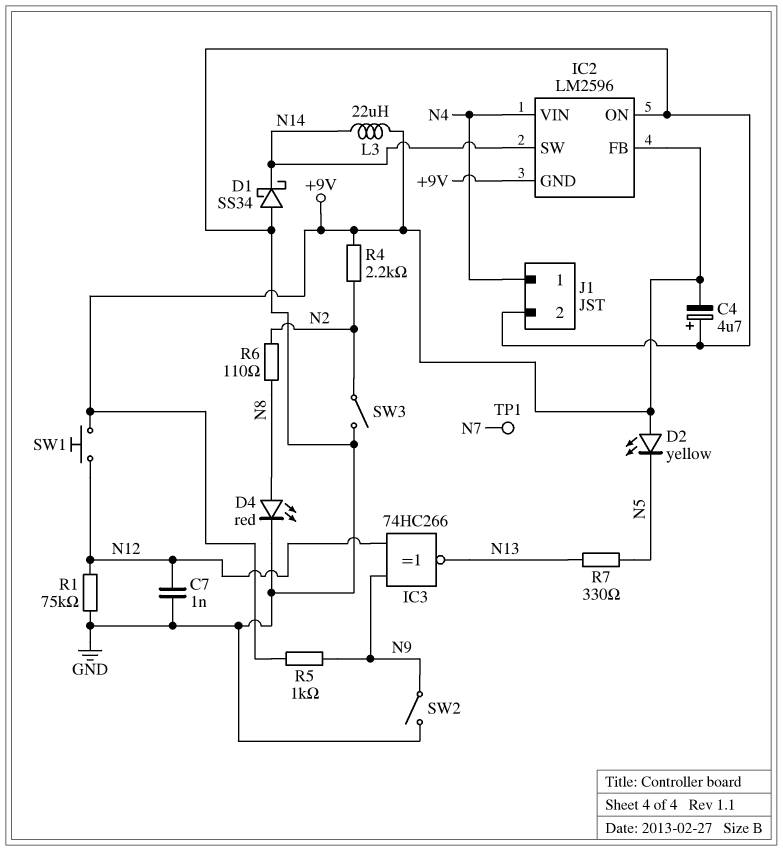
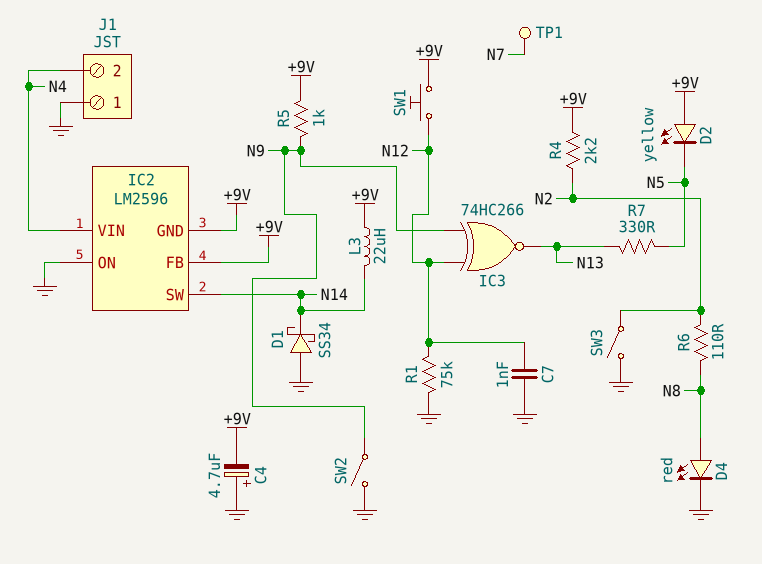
J1 pin 1: N4 -> GND
J1 pin 2: GND -> N4

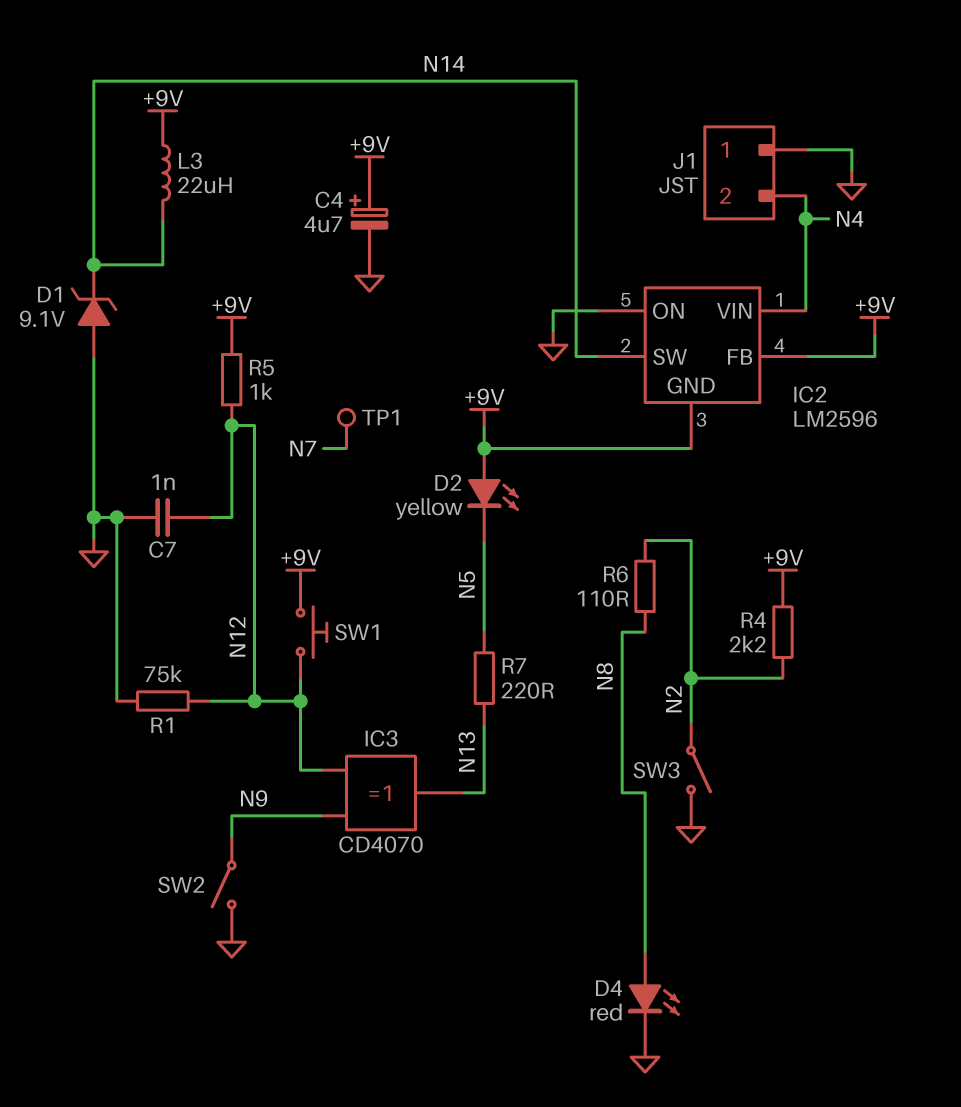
C4: 4.7uF (plus GND, minus +9V) -> 4.7uF (plus +9V, minus GND)
D1: schottky SS34 (A GND, K N14) -> zener 9.1V (A GND, K N14)
IC3: XNOR 74HC266 (in N9, in N12, out N13) -> XOR CD4070 (in N9, in N12, out N13)
R5: 1k (+9V, N9) -> 1k (+9V, N12)
R7: 330 (N5, N13) -> 220 (N5, N13)

